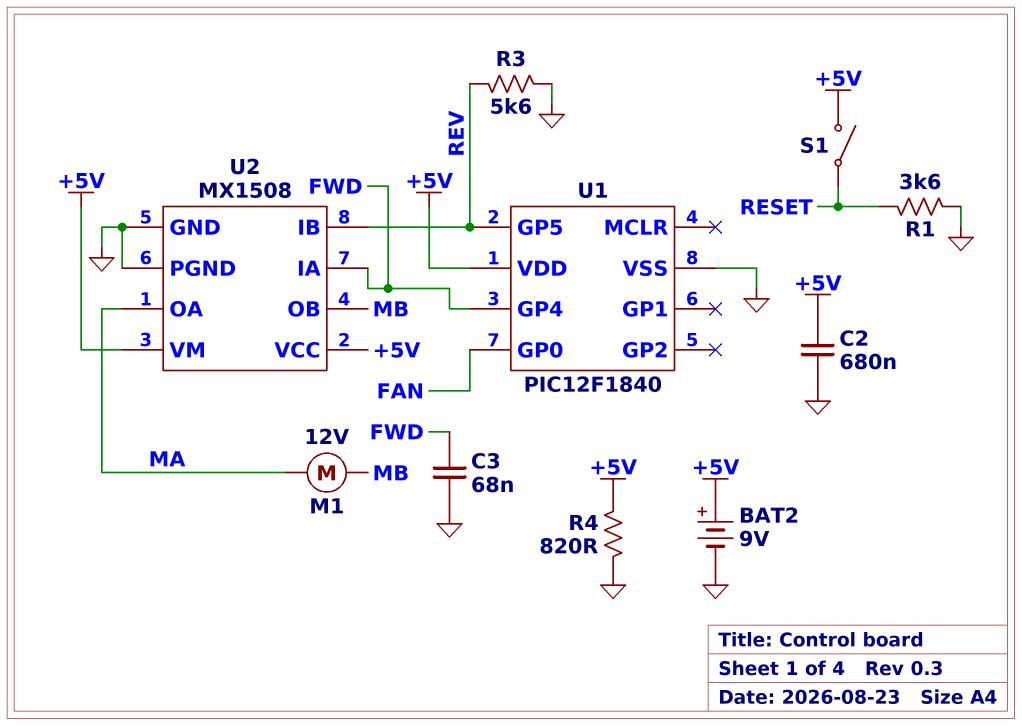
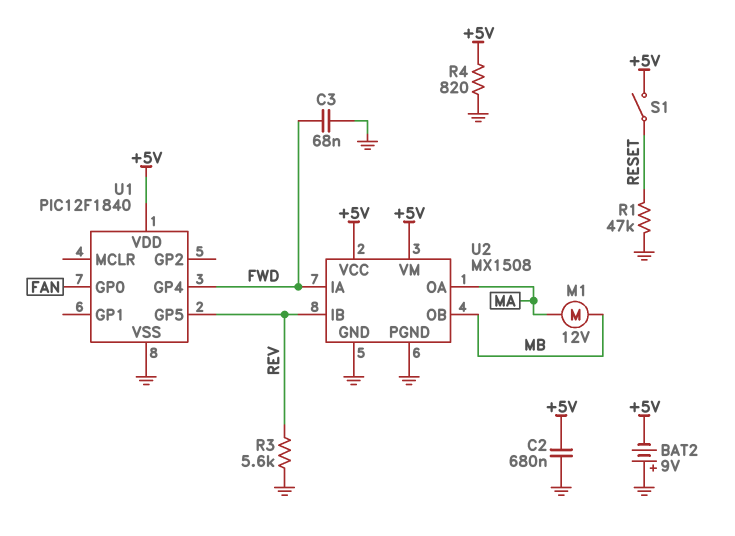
BAT2: 9V (plus +5V, minus GND) -> 9V (plus GND, minus +5V)
R1: 3.6k (GND, RESET) -> 47k (GND, RESET)

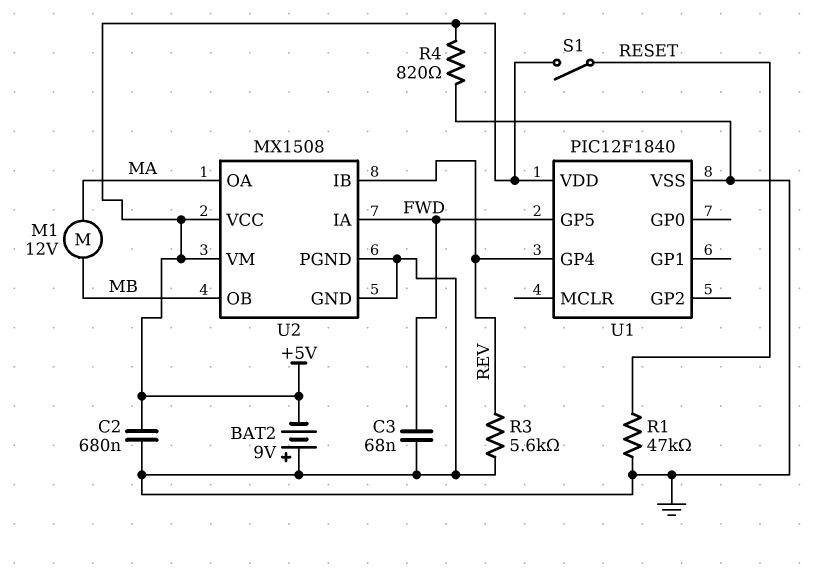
U1 pin GP0: FAN -> none
U1 pin GP4: FWD -> REV
U1 pin GP5: REV -> FWD

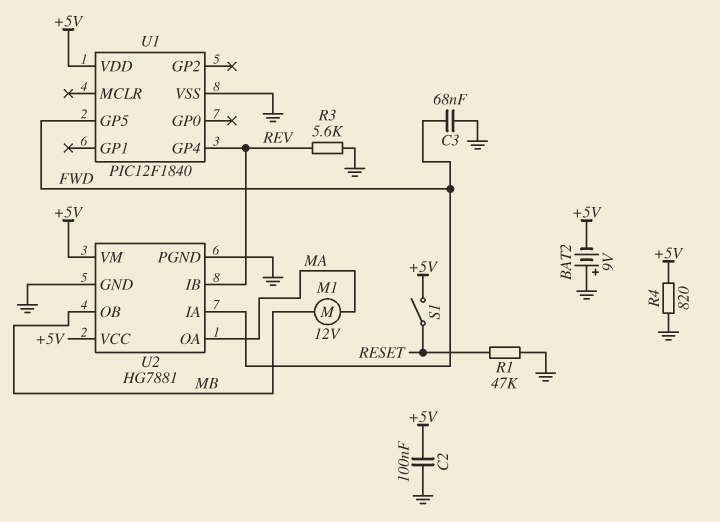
C2: 680nF (+5V, GND) -> 100nF (+5V, GND)
U2: MX1508 -> HG7881

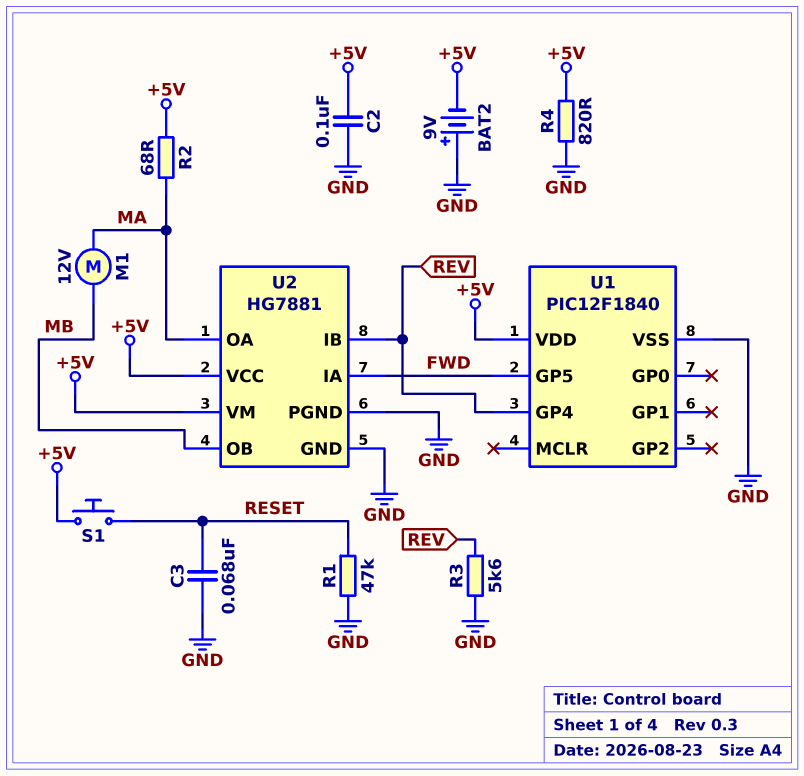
C3: 68nF (FWD, GND) -> 68nF (GND, RESET)
R2: none -> 68 (+5V, MA)
S1: switch (+5V, RESET) -> button (+5V, RESET)

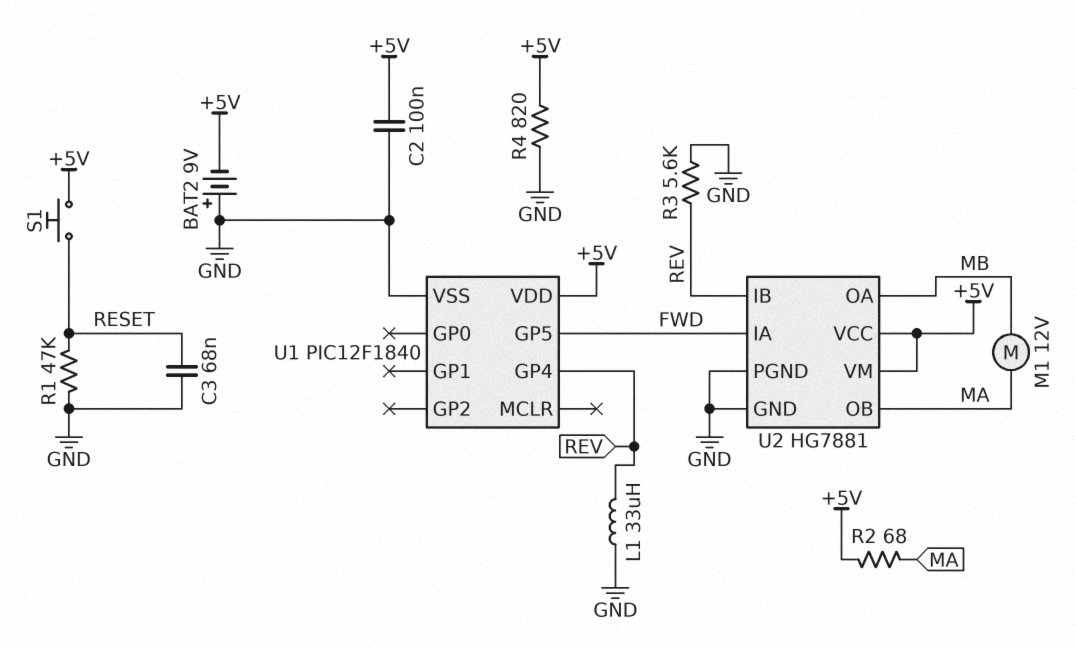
L1: none -> 33uH (GND, REV)
U2 pin OA: MA -> MB
U2 pin OB: MB -> MA

